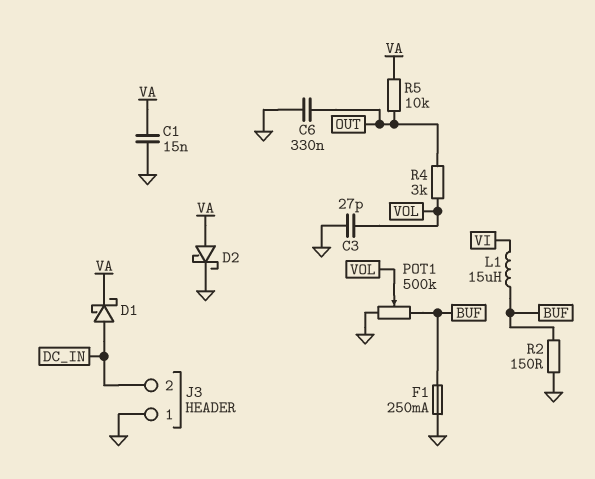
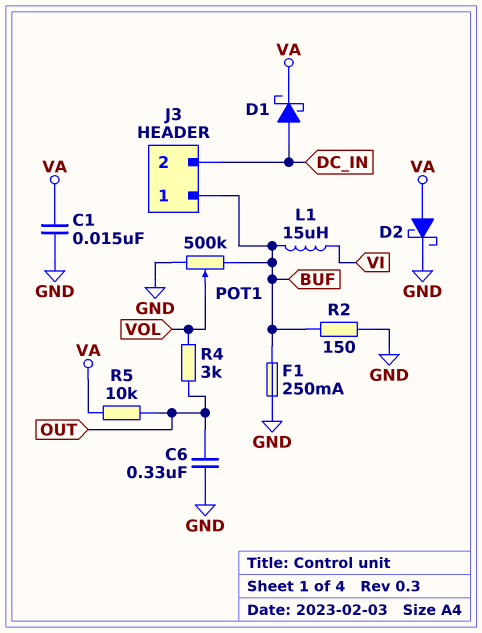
C3: 27pF (GND, VOL) -> none
J3 pin 1: GND -> BUF

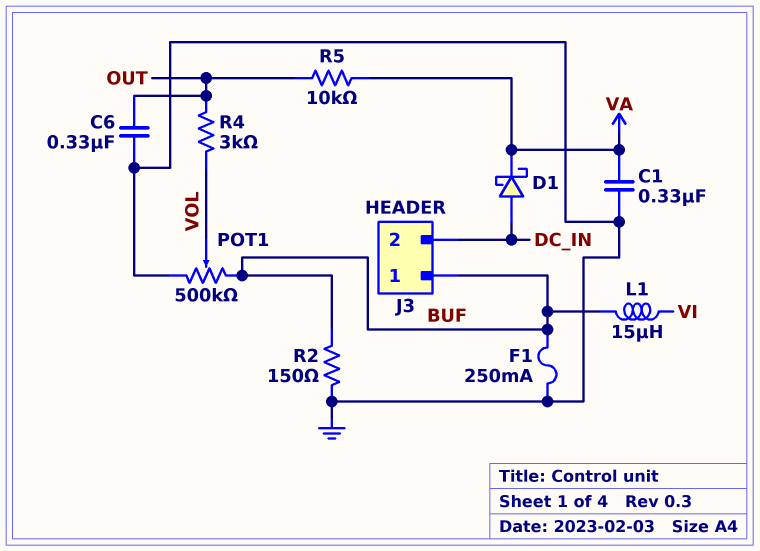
C1: 15nF (GND, VA) -> 330nF (GND, VA)
D2: schottky (A VA, K GND) -> none

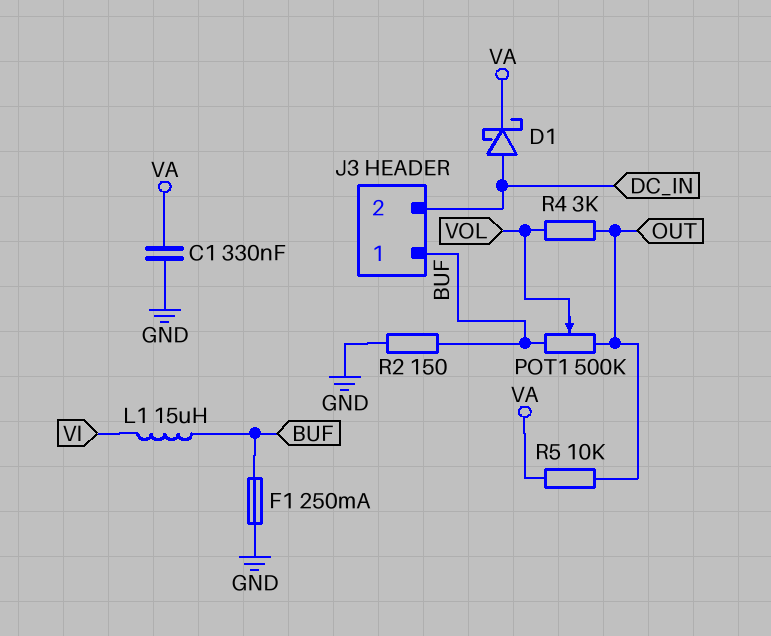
C6: 330nF (GND, OUT) -> none
POT1: 500k (BUF, GND, wiper VOL) -> 500k (BUF, OUT, wiper VOL)

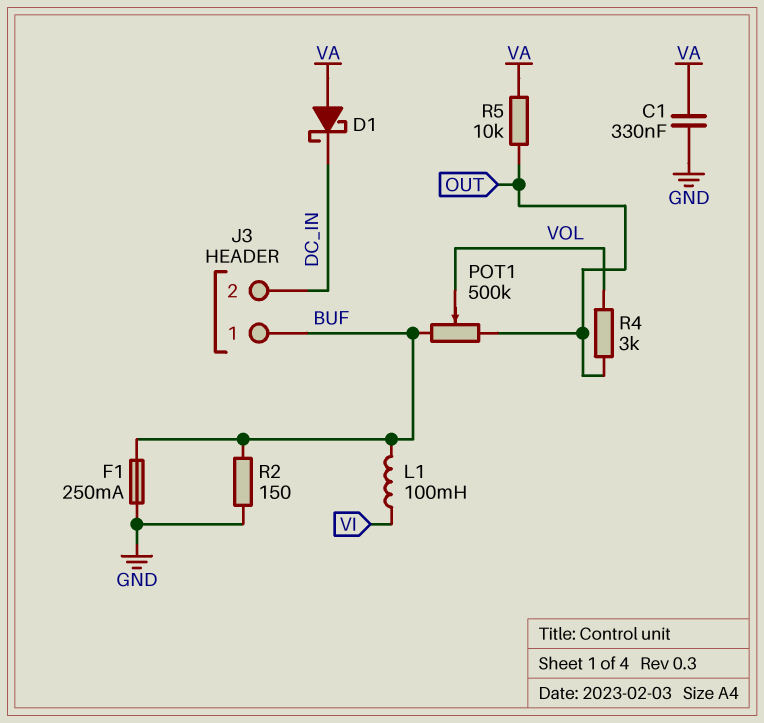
D1: schottky (A DC_IN, K VA) -> schottky (A VA, K DC_IN)
L1: 15uH (BUF, VI) -> 100mH (BUF, VI)

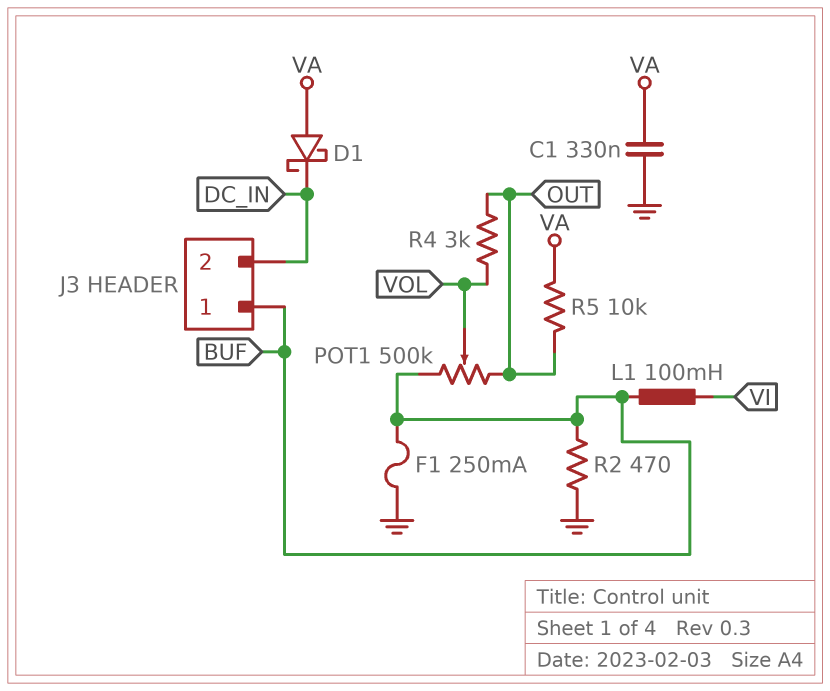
R2: 150 (BUF, GND) -> 470 (BUF, GND)

